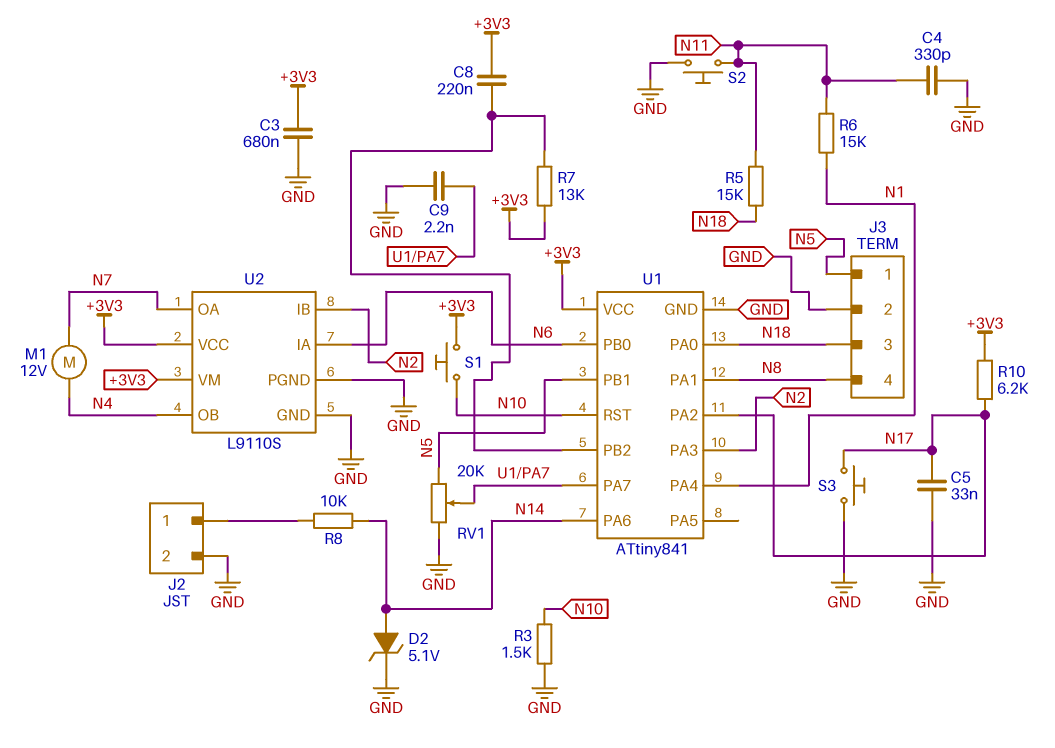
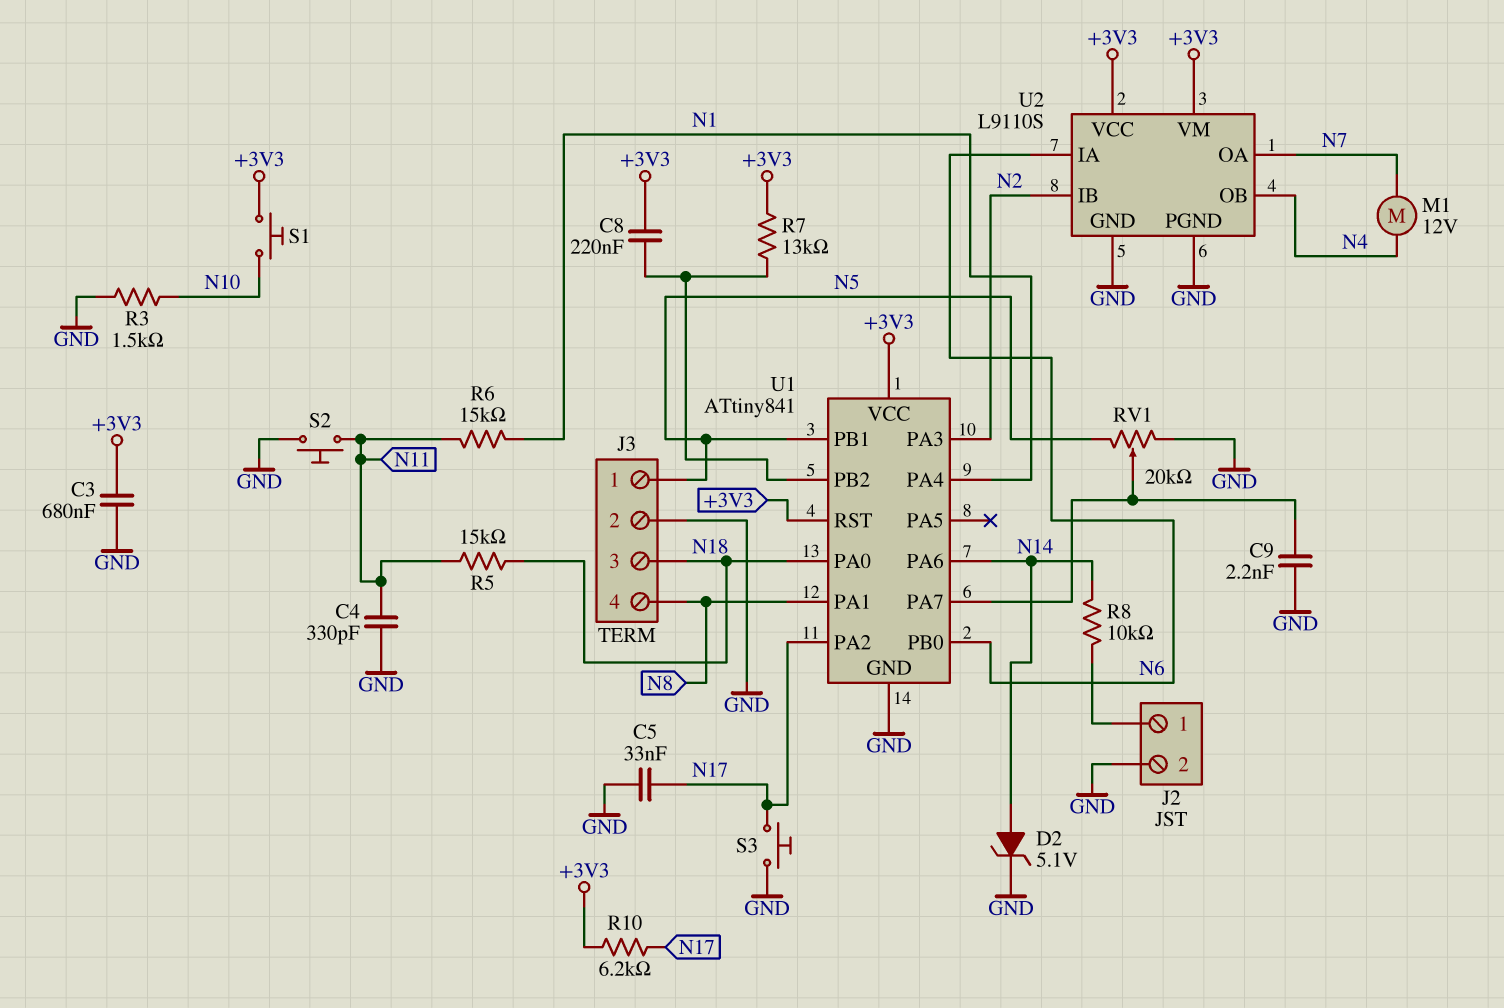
U1 pin RST: N10 -> +3V3

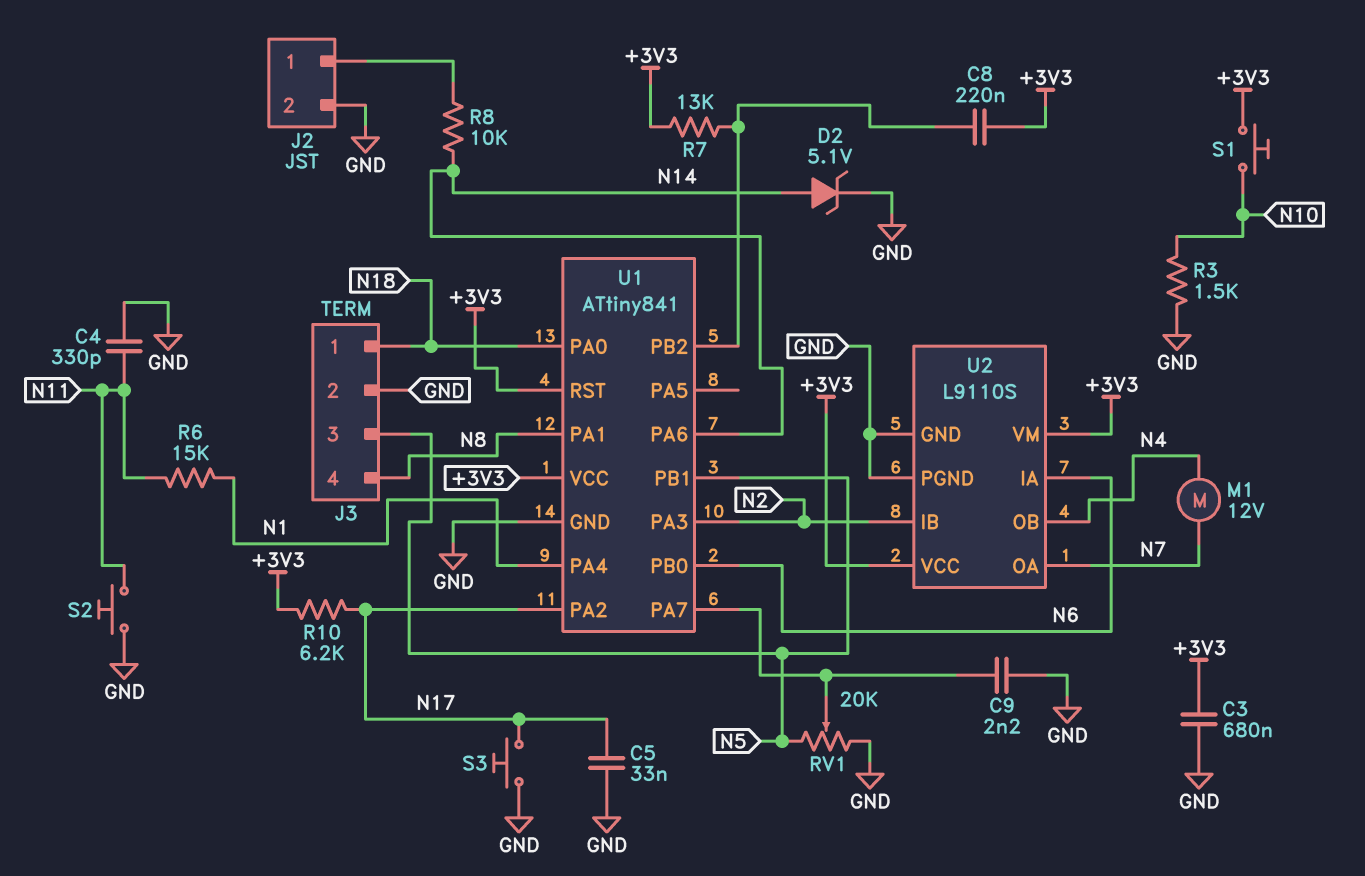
J3 pin 1: N5 -> N18
J3 pin 3: N18 -> N5
R5: 15k (N11, N18) -> none

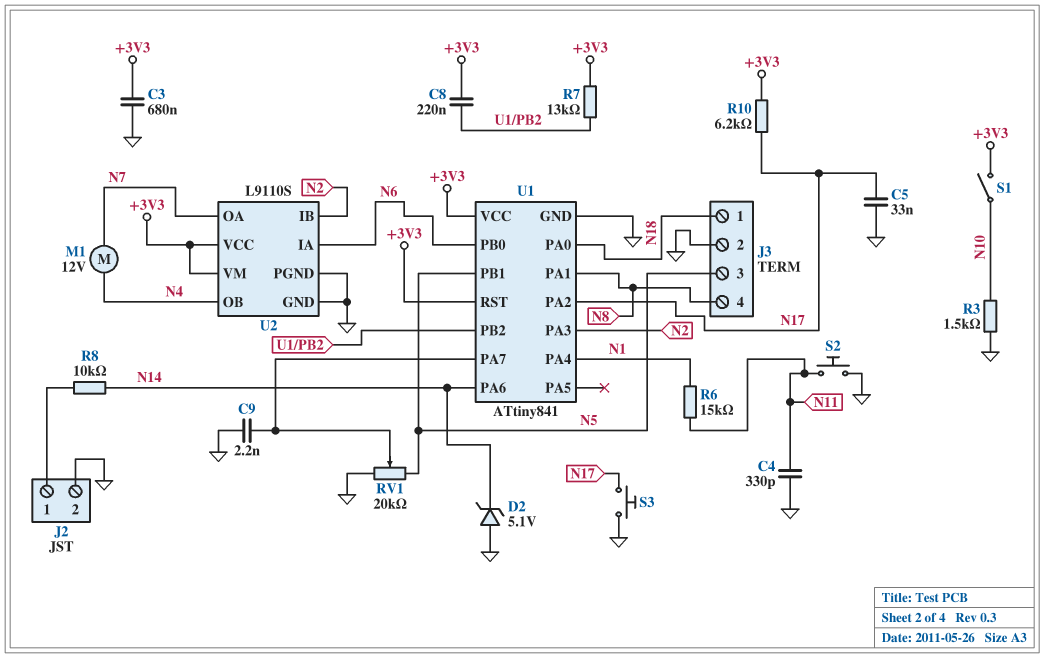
D2: zener 5.1V (A N14, K GND) -> zener 5.1V (A GND, K N14)
S1: button (+3V3, N10) -> switch (+3V3, N10)

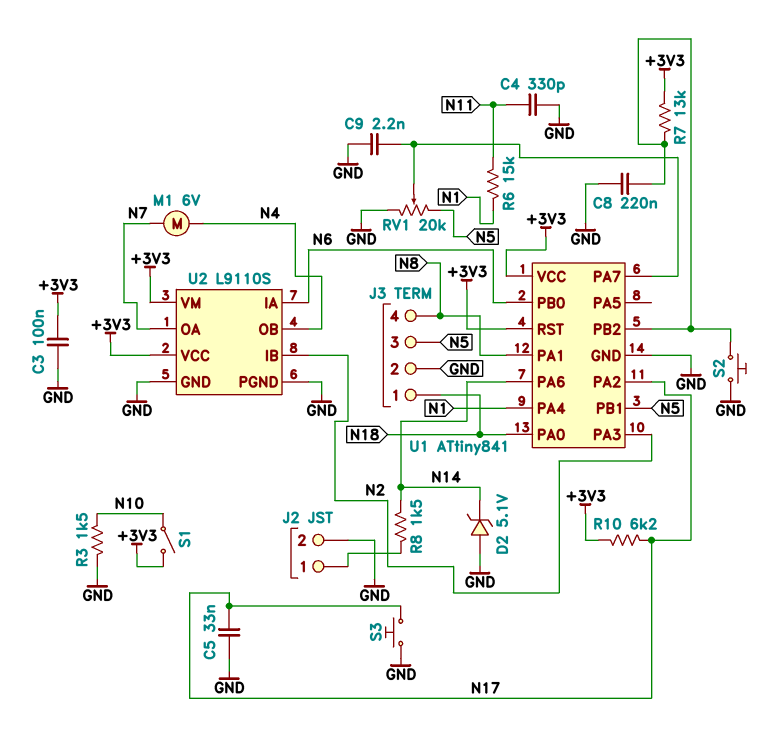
C3: 680nF (+3V3, GND) -> 100nF (+3V3, GND)
C8: 220nF (+3V3, U1/PB2) -> 220nF (GND, U1/PB2)
M1: motor 12V (N4, N7) -> motor 6V (N4, N7)
R8: 10k (J2/1, N14) -> 1.5k (J2/1, N14)
S2: button (GND, N11) -> button (GND, U1/PB2)

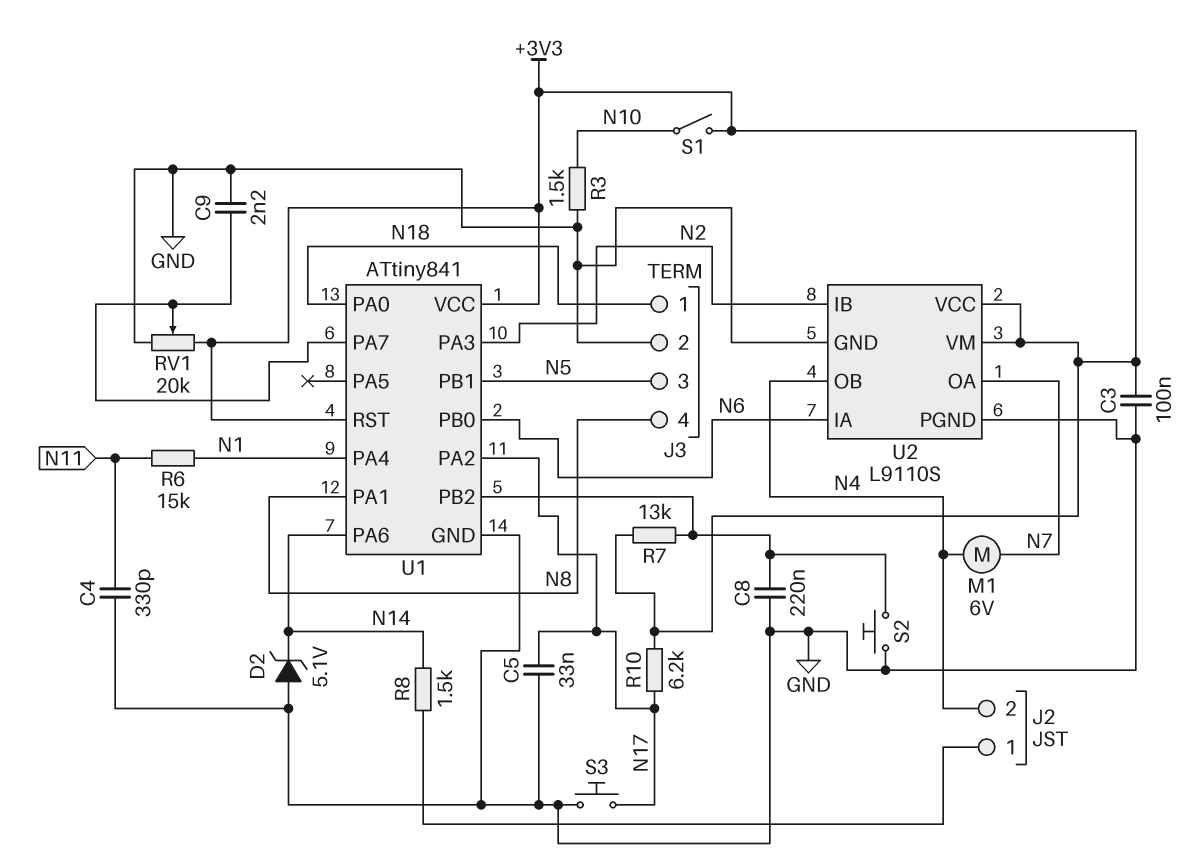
J2 pin 2: GND -> N4
RV1: 20k (GND, N5, wiper U1/PA7) -> 20k (+3V3, GND, wiper U1/PA7)

